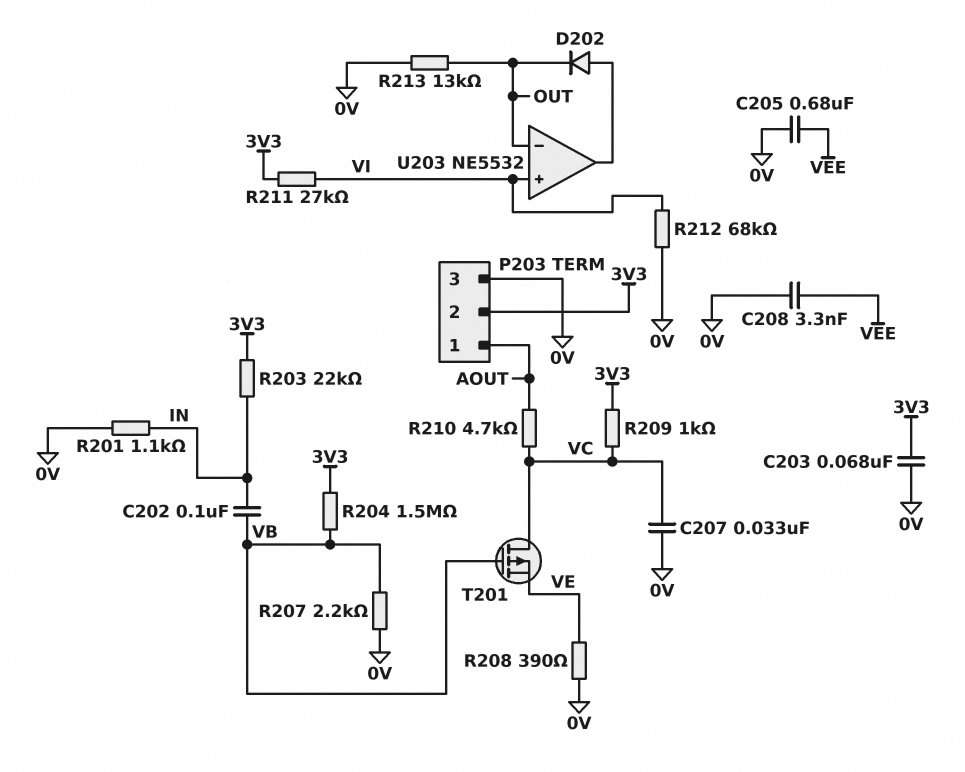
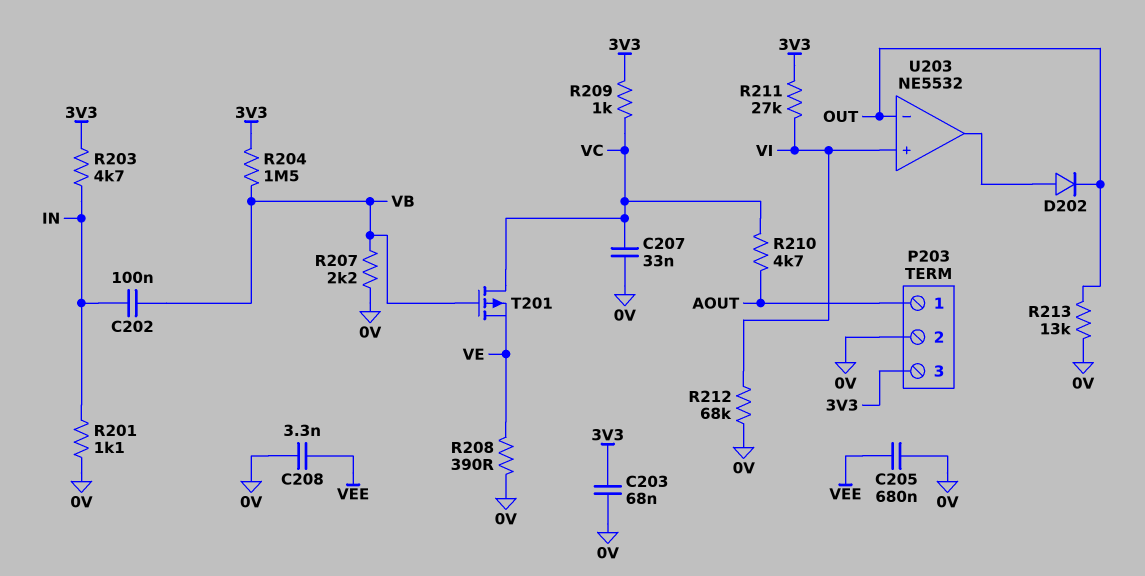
P203 pin 2: 3V3 -> 0V
P203 pin 3: 0V -> 3V3
R203: 22k (3V3, IN) -> 4.7k (3V3, IN)

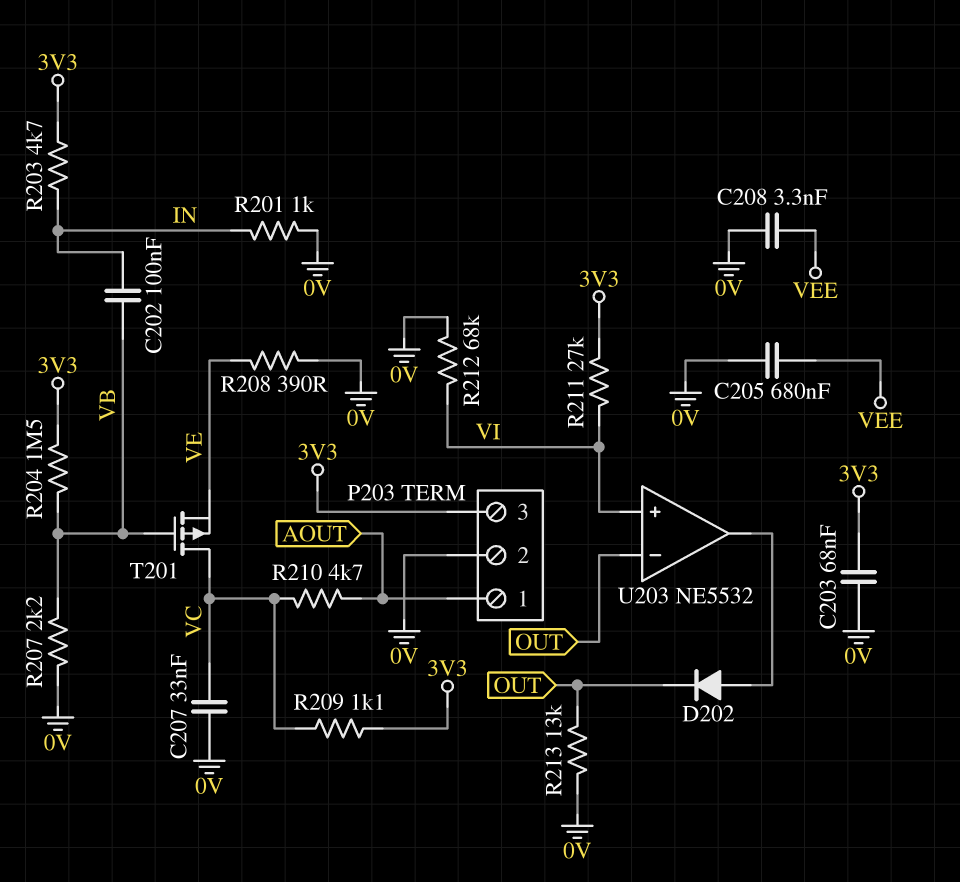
R201: 1.1k (0V, IN) -> 1k (0V, IN)
R209: 1k (3V3, VC) -> 1.1k (3V3, VC)

